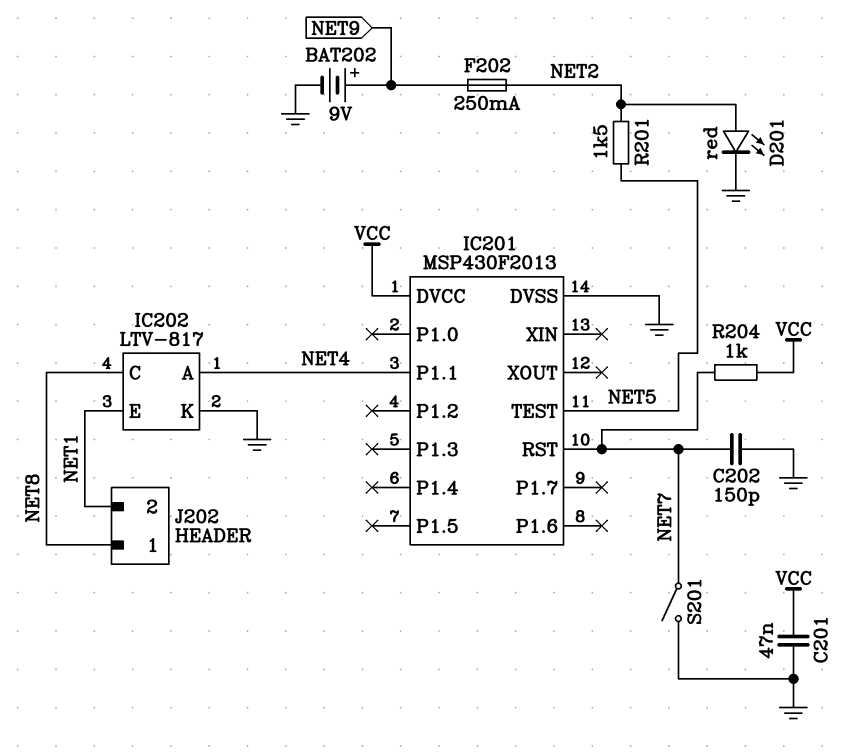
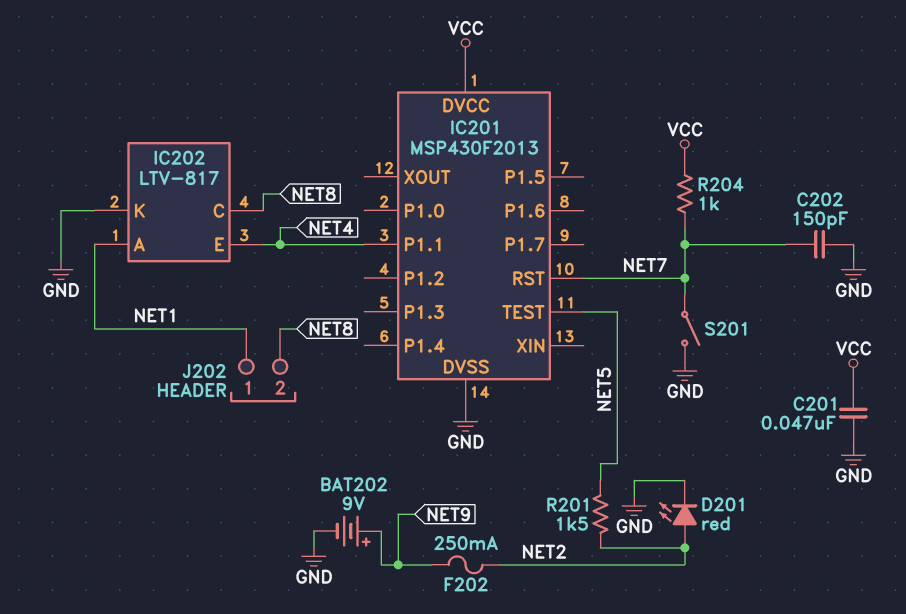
IC202 pin A: NET4 -> NET1
IC202 pin E: NET1 -> NET4
J202 pin 1: NET8 -> NET1
J202 pin 2: NET1 -> NET8

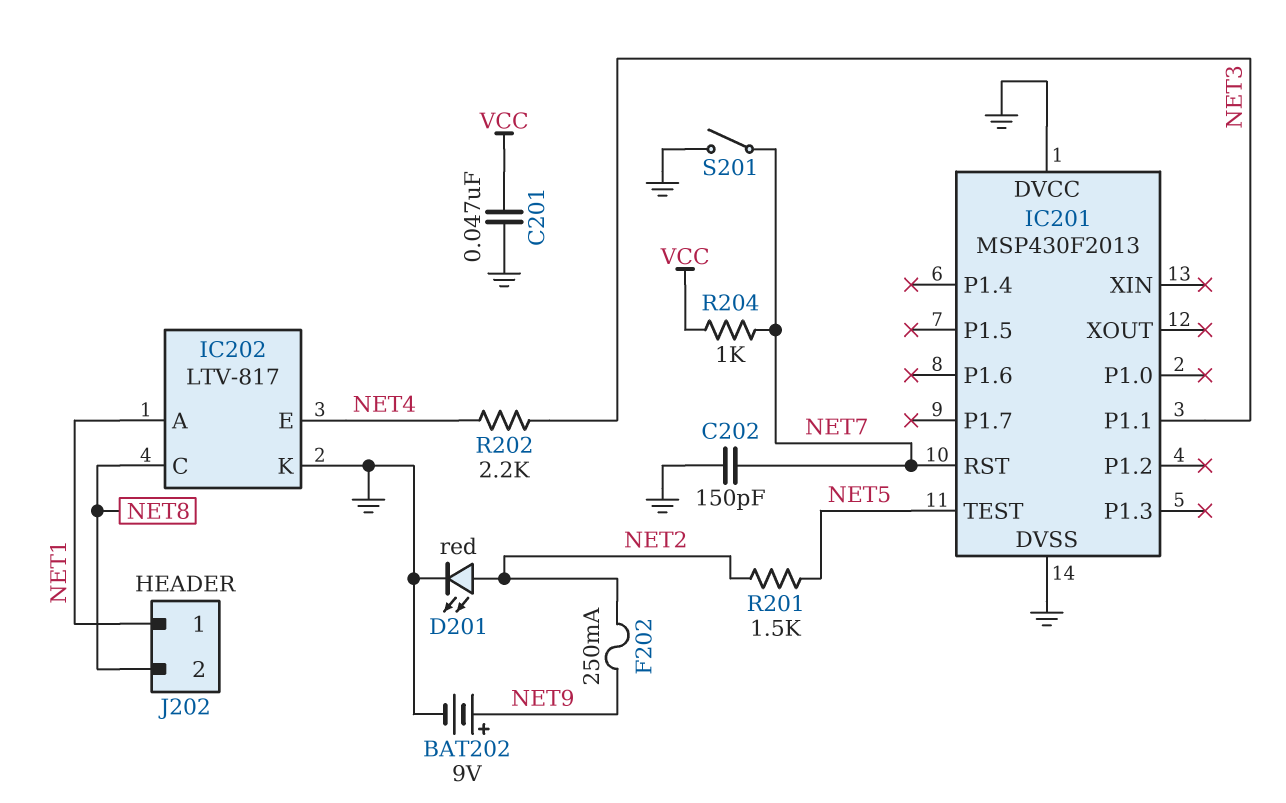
IC201 pin DVCC: VCC -> GND
IC201 pin P1.1: NET4 -> NET3
R202: none -> 2.2k (NET3, NET4)

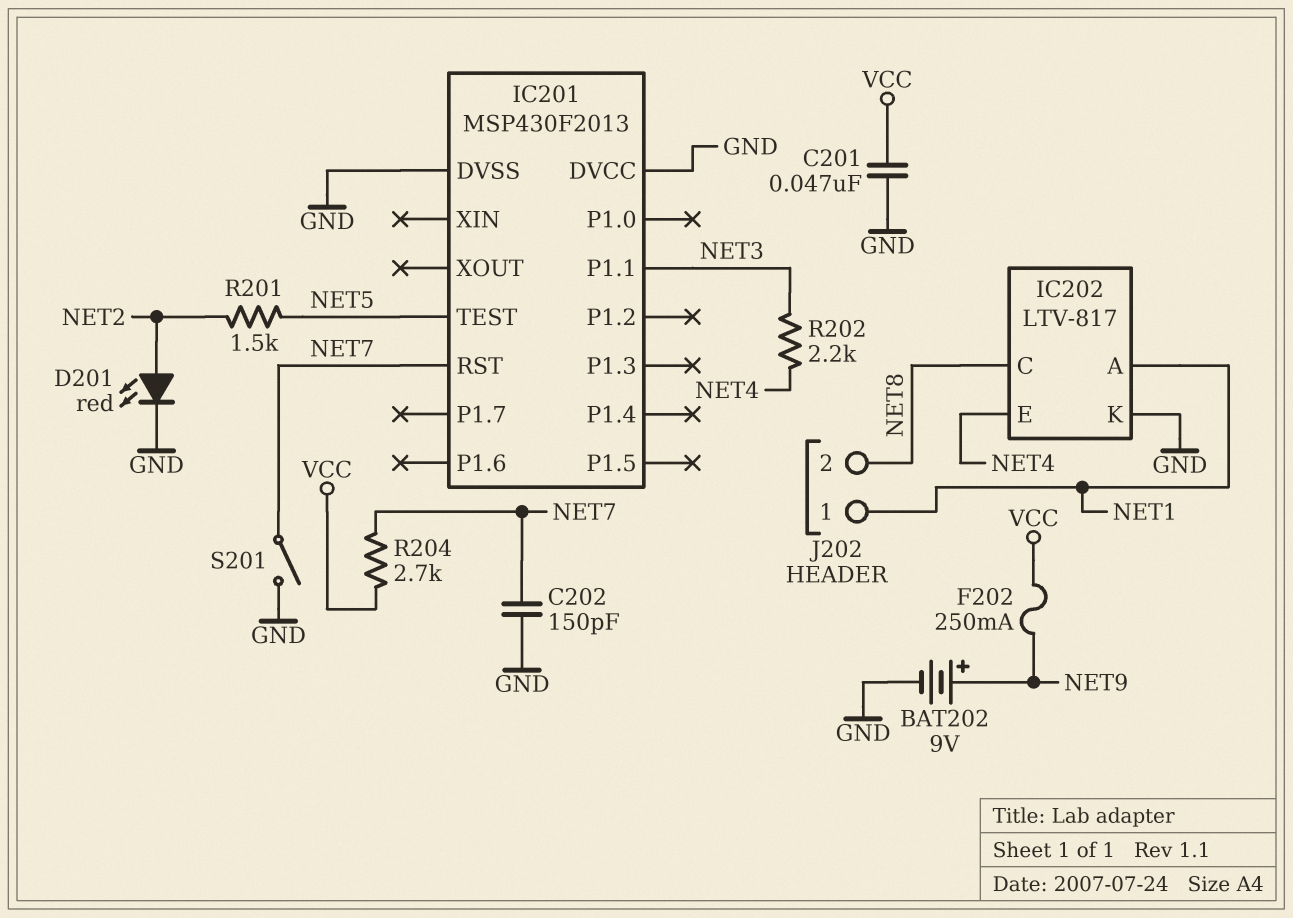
F202: 250mA (NET2, NET9) -> 250mA (NET9, VCC)
R204: 1k (NET7, VCC) -> 2.7k (NET7, VCC)

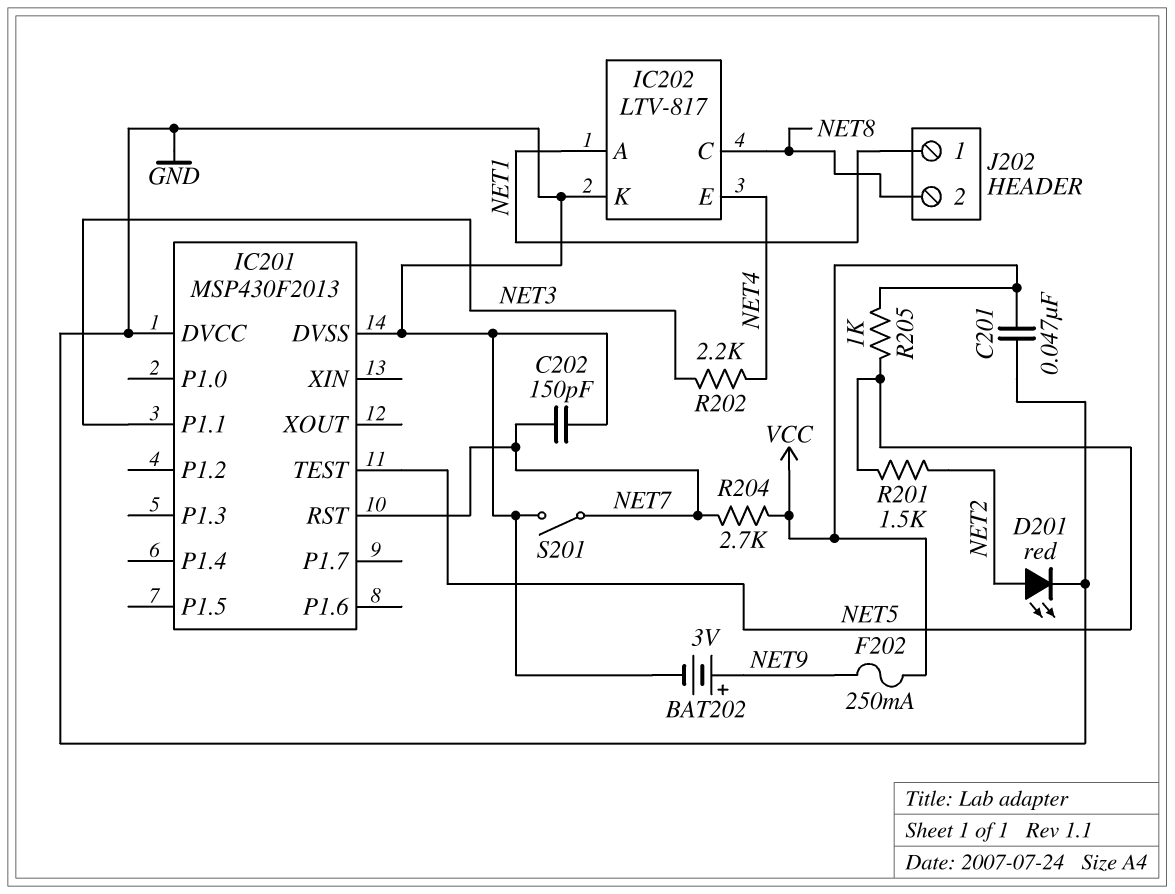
BAT202: 9V (plus NET9, minus GND) -> 3V (plus NET9, minus GND)
R205: none -> 1k (NET5, VCC)

